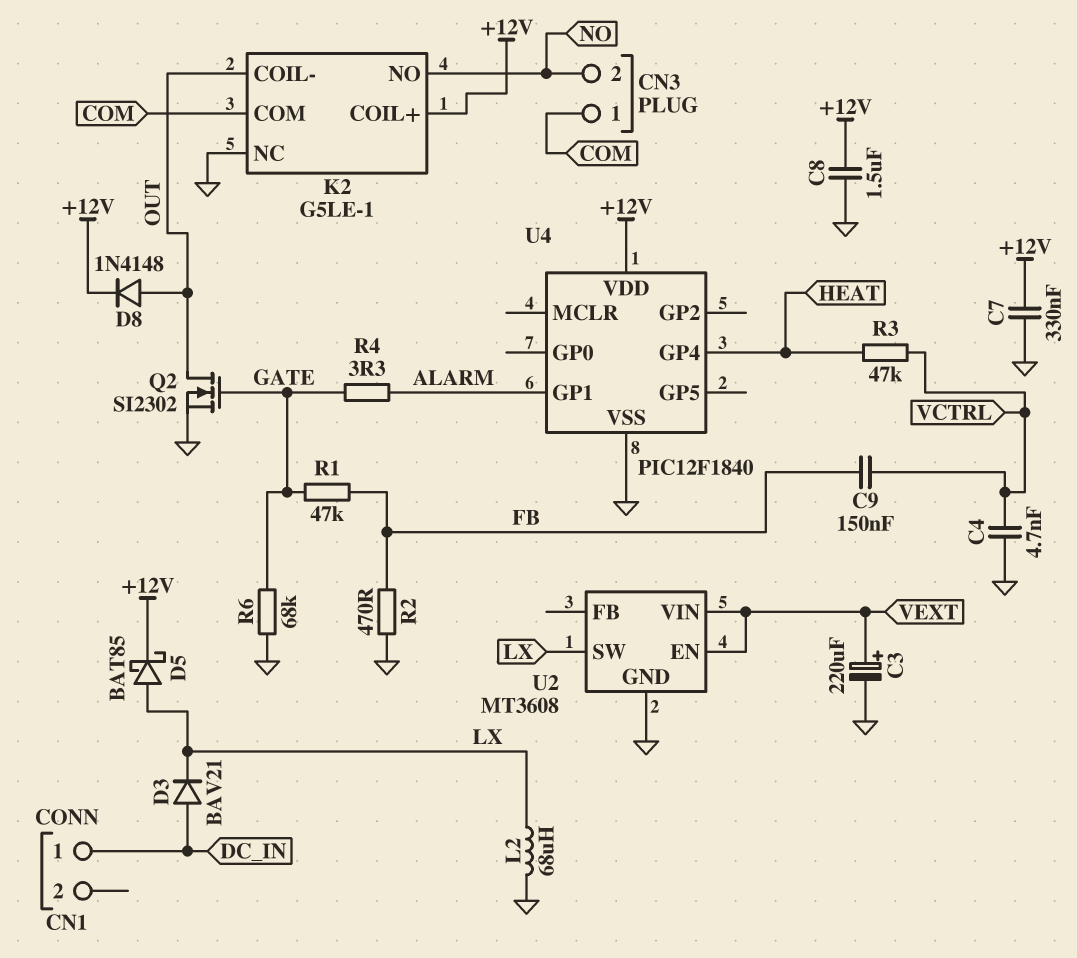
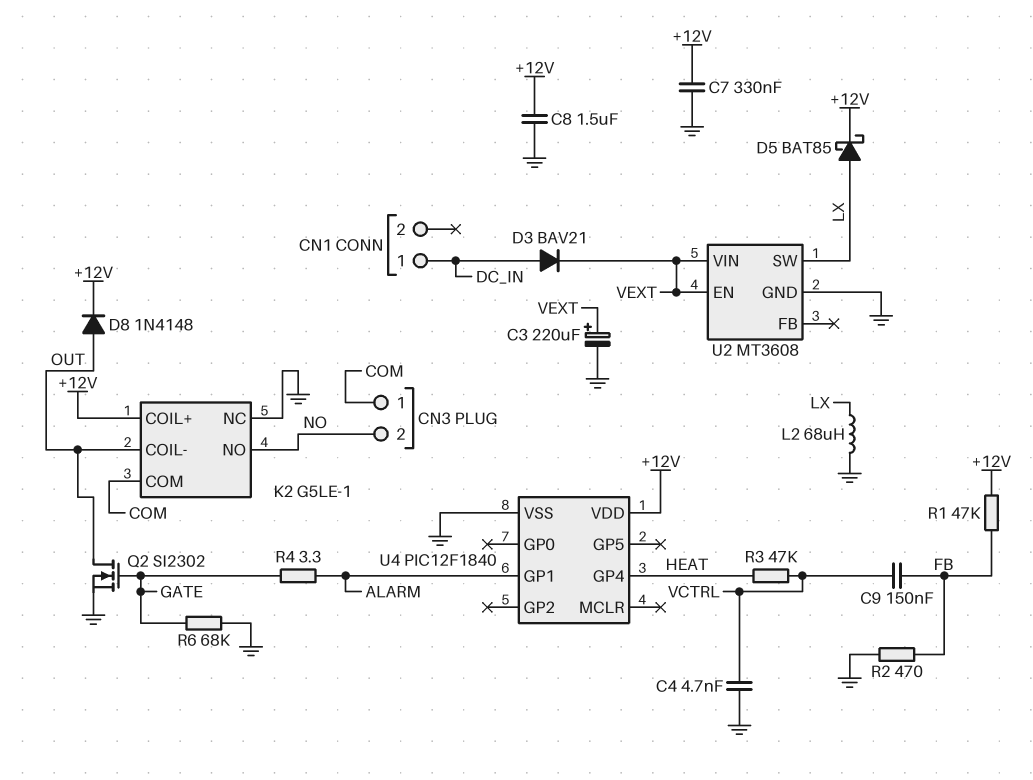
D3: diode BAV21 (A DC_IN, K LX) -> diode BAV21 (A DC_IN, K VEXT)
R1: 47k (FB, GATE) -> 47k (+12V, FB)

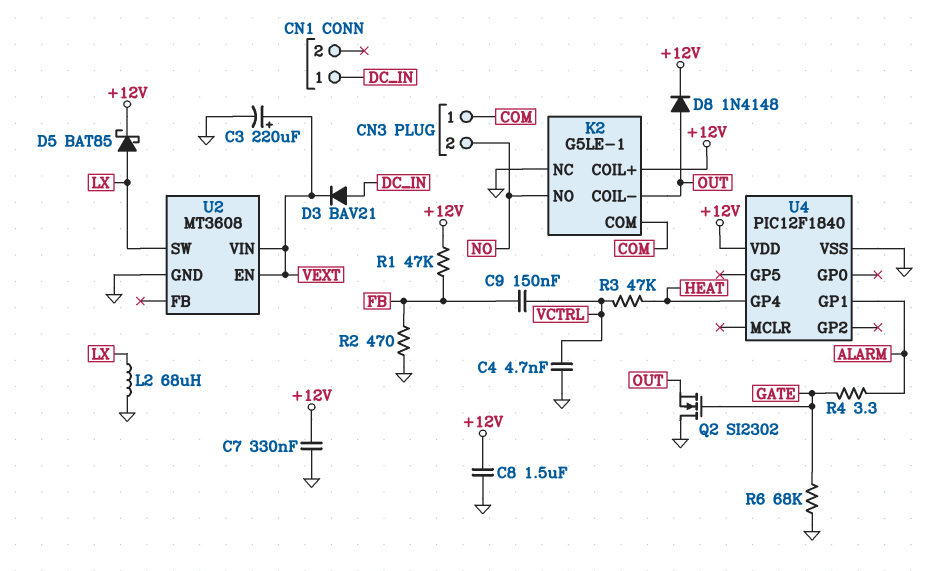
Q2: NMOS SI2302 (G GATE, D OUT, S GND) -> NMOS SI2302 (G GATE, D GND, S OUT)

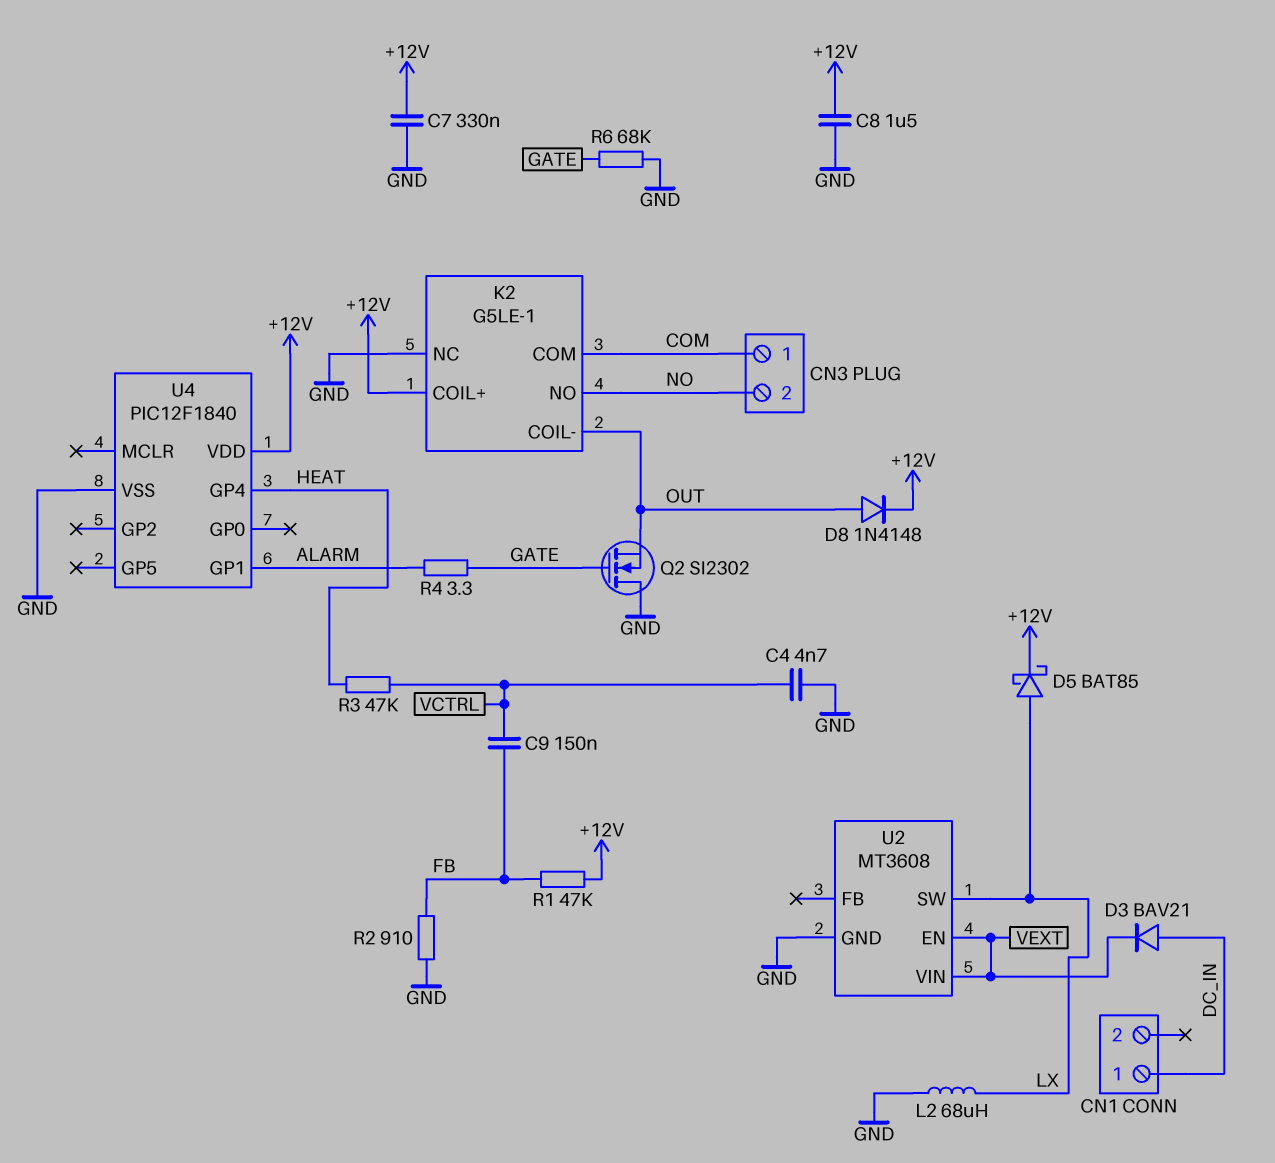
C3: 220uF (plus VEXT, minus GND) -> none
R2: 470 (FB, GND) -> 910 (FB, GND)

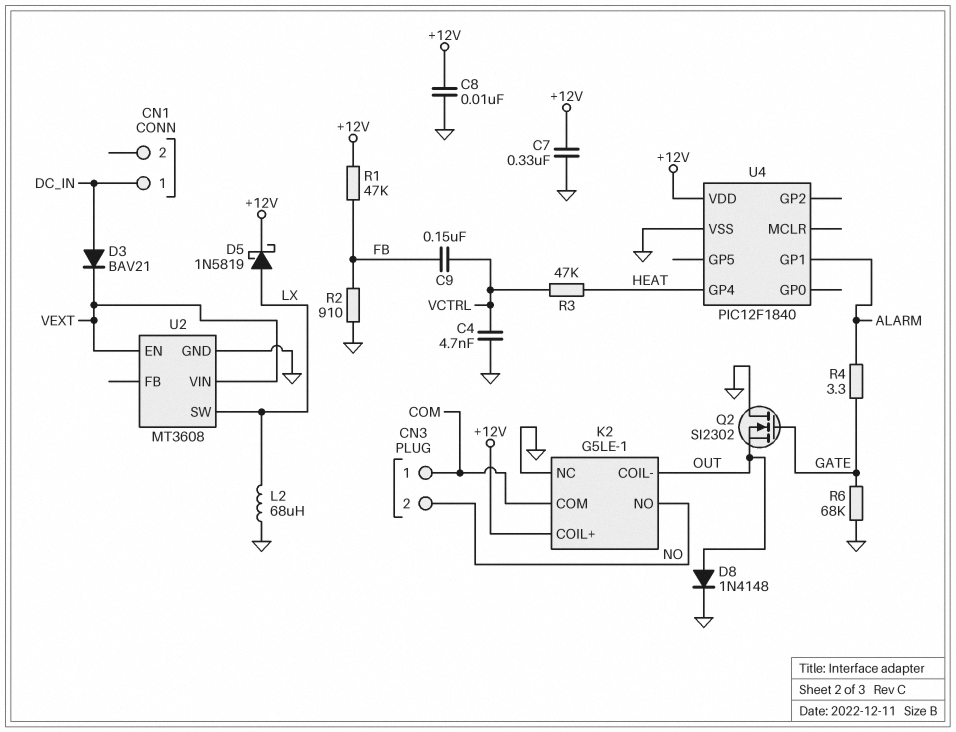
C8: 1.5uF (+12V, GND) -> 10nF (+12V, GND)
D5: schottky BAT85 (A LX, K +12V) -> schottky 1N5819 (A LX, K +12V)
D8: diode 1N4148 (A OUT, K +12V) -> diode 1N4148 (A OUT, K GND)

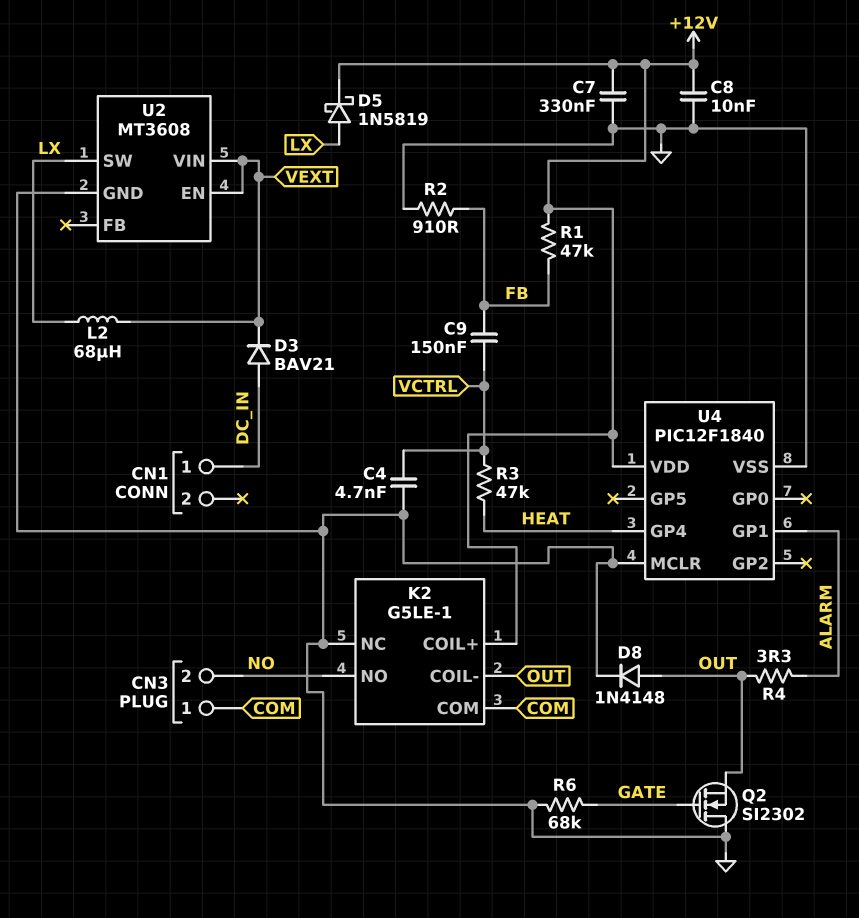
L2: 68uH (GND, LX) -> 68uH (LX, VEXT)
R4: 3.3 (ALARM, GATE) -> 3.3 (ALARM, OUT)
U4 pin MCLR: none -> GND

